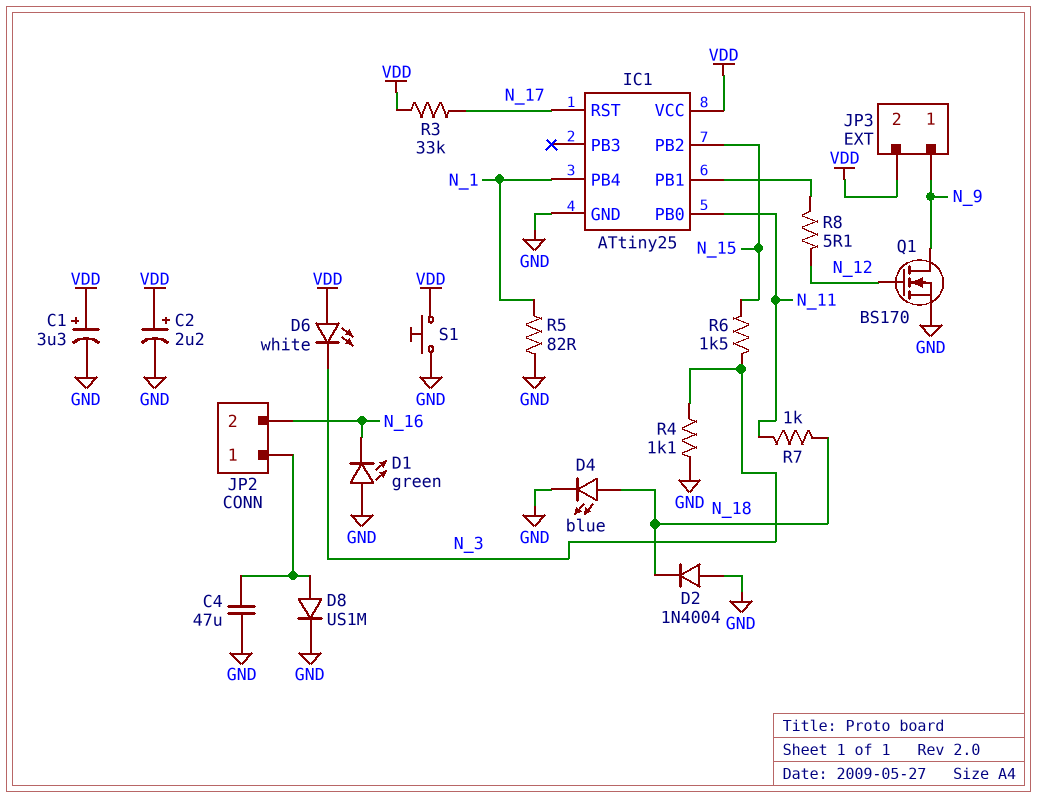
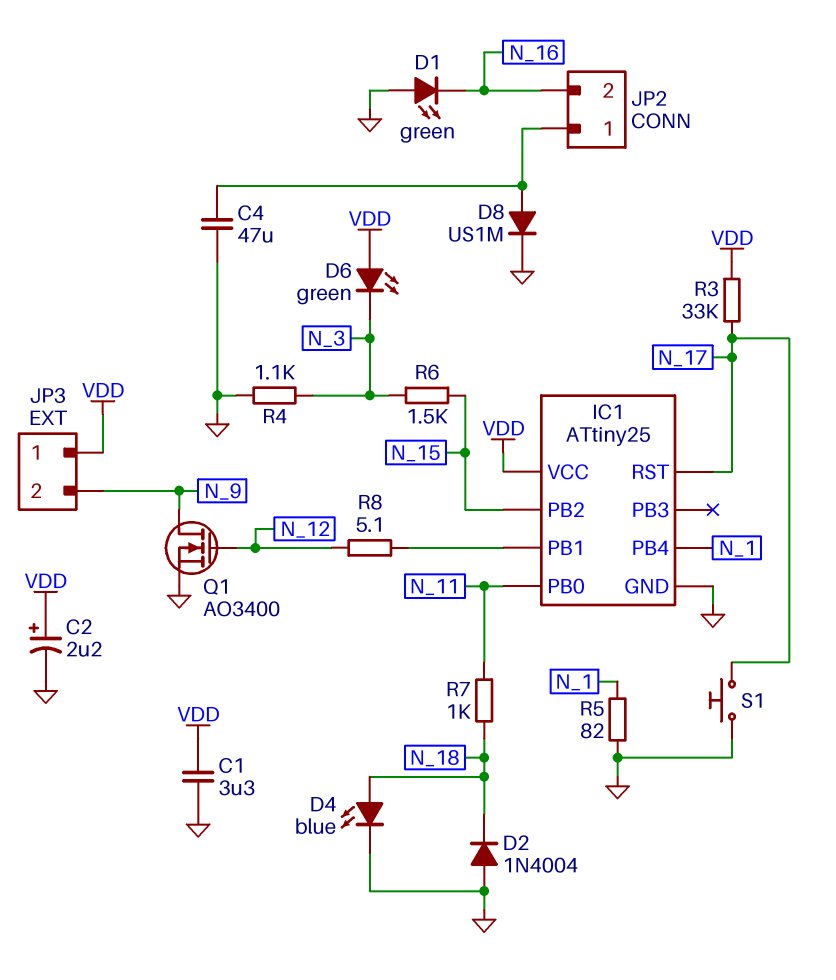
C1: 3.3uF (plus VDD, minus GND) -> 3.3uF (GND, VDD)
D6: LED white (A VDD, K N_3) -> LED green (A VDD, K N_3)
JP3 pin 1: N_9 -> VDD
JP3 pin 2: VDD -> N_9
Q1: NMOS BS170 (G N_12, D N_9, S GND) -> NMOS AO3400 (G N_12, D N_9, S GND)
S1: button (GND, VDD) -> button (GND, N_17)

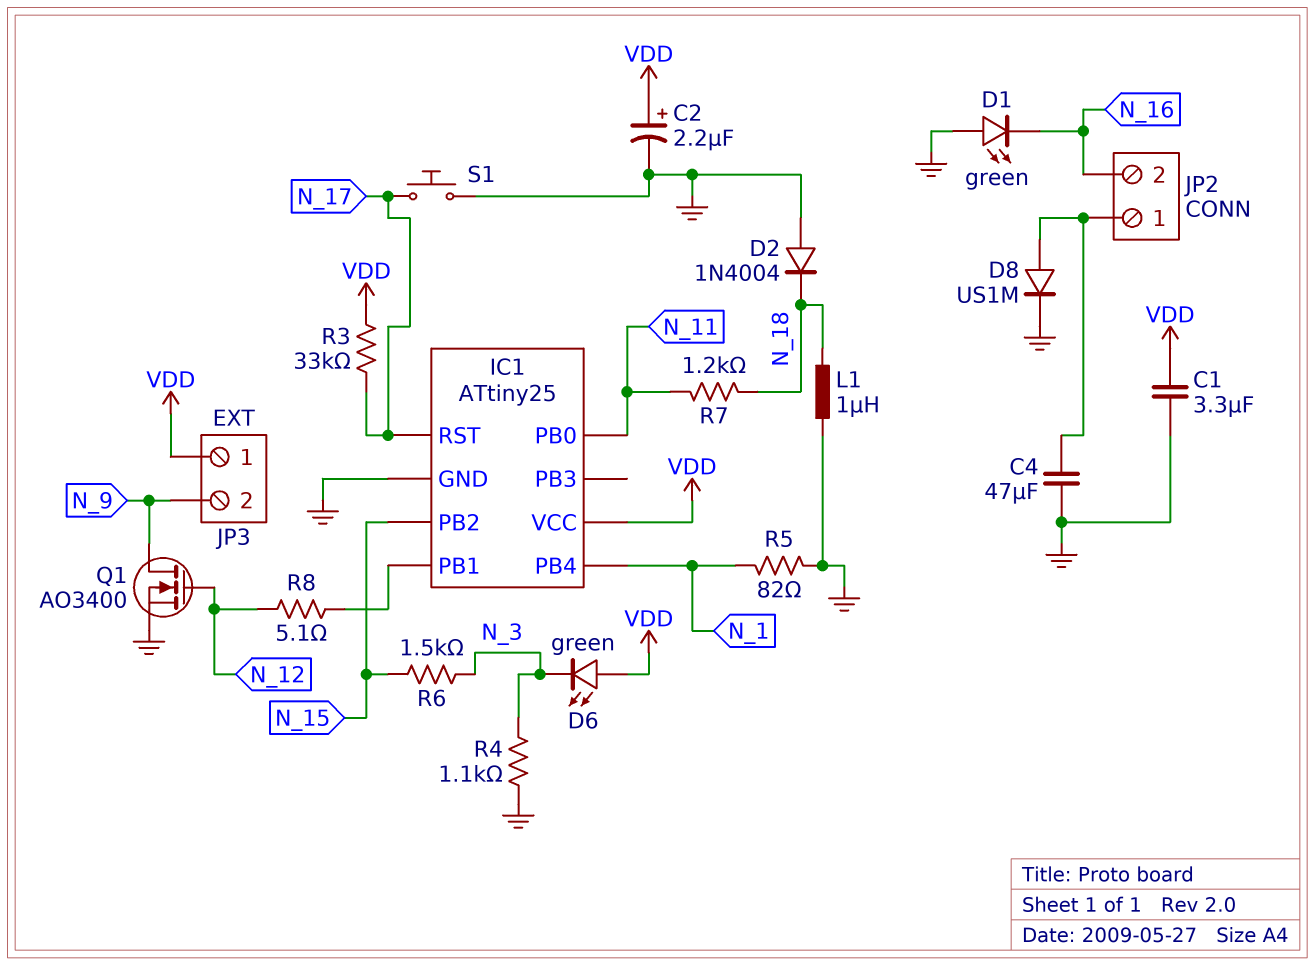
D4: LED blue (A N_18, K GND) -> none
L1: none -> 1uH (GND, N_18)
R7: 1k (N_11, N_18) -> 1.2k (N_11, N_18)

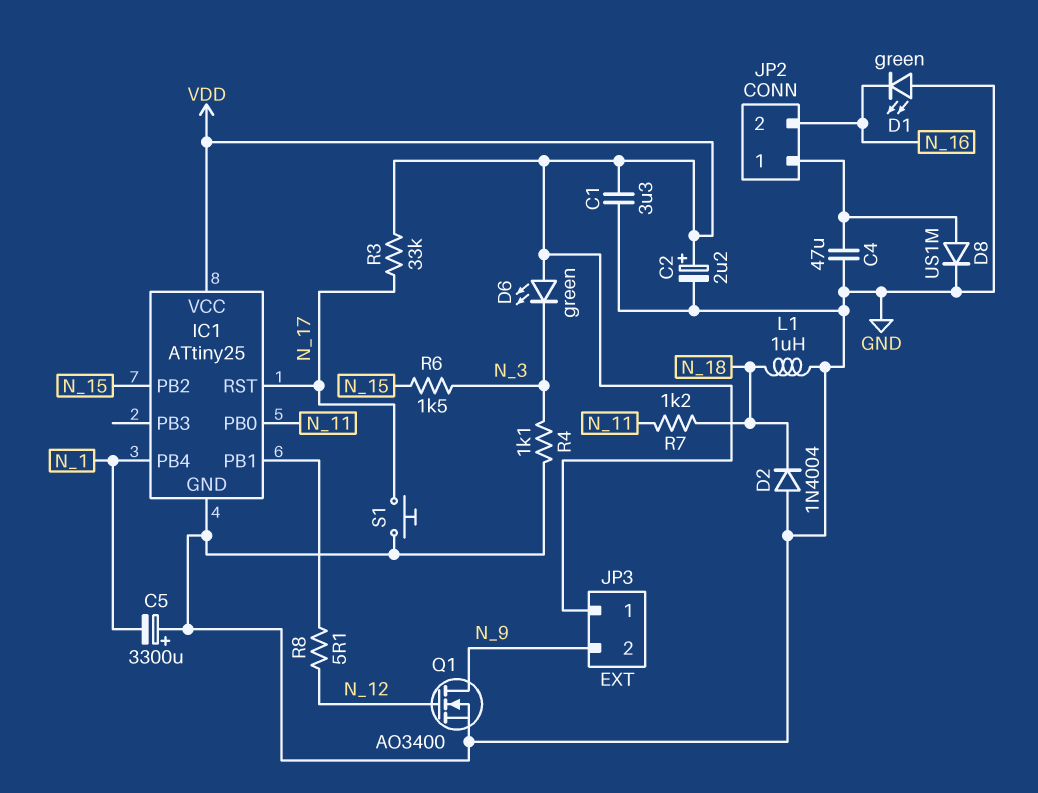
C5: none -> 3300uF (plus GND, minus N_1)
R5: 82 (GND, N_1) -> none

